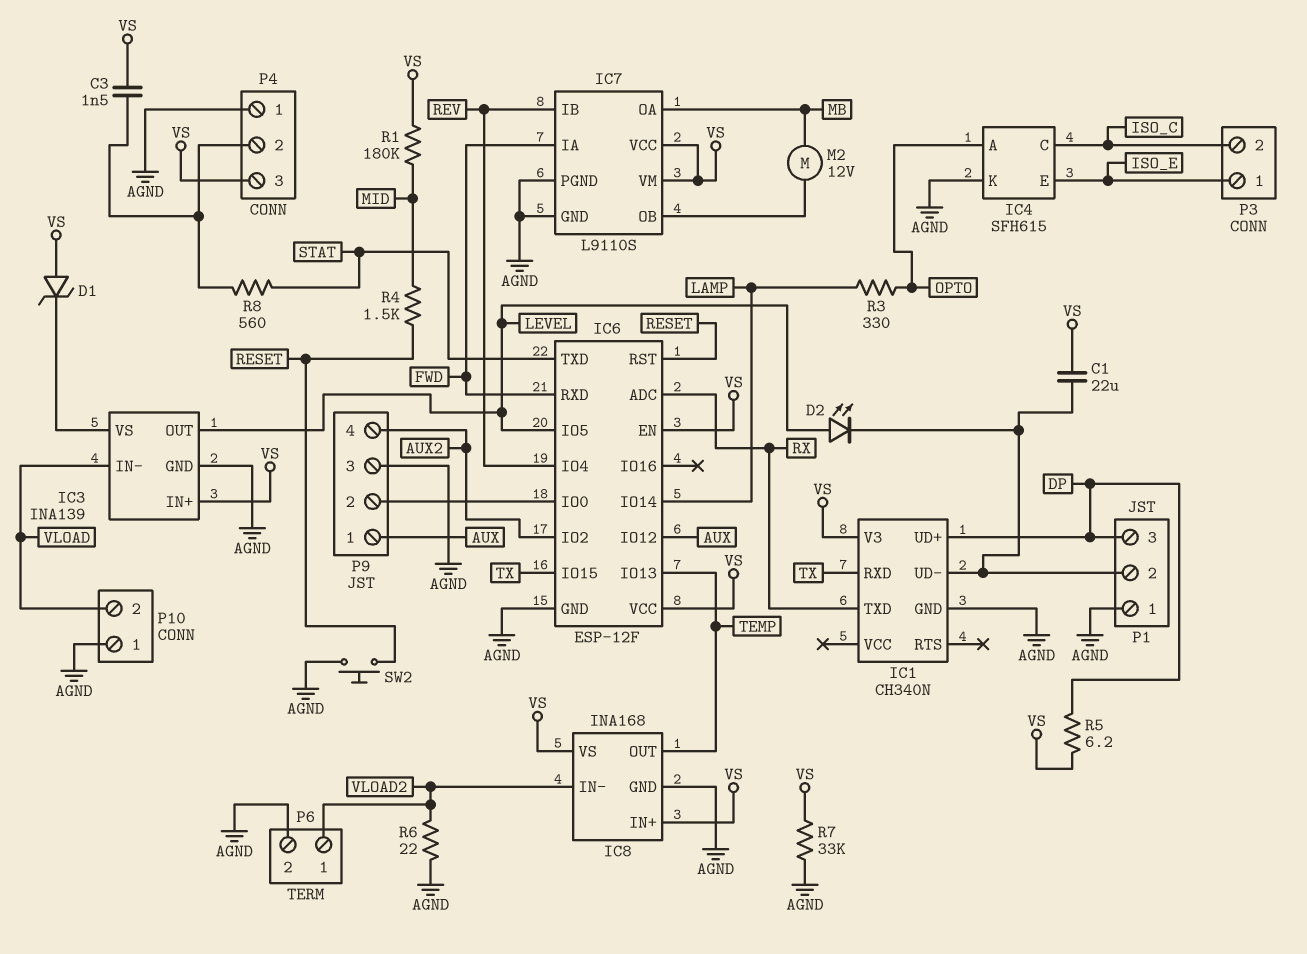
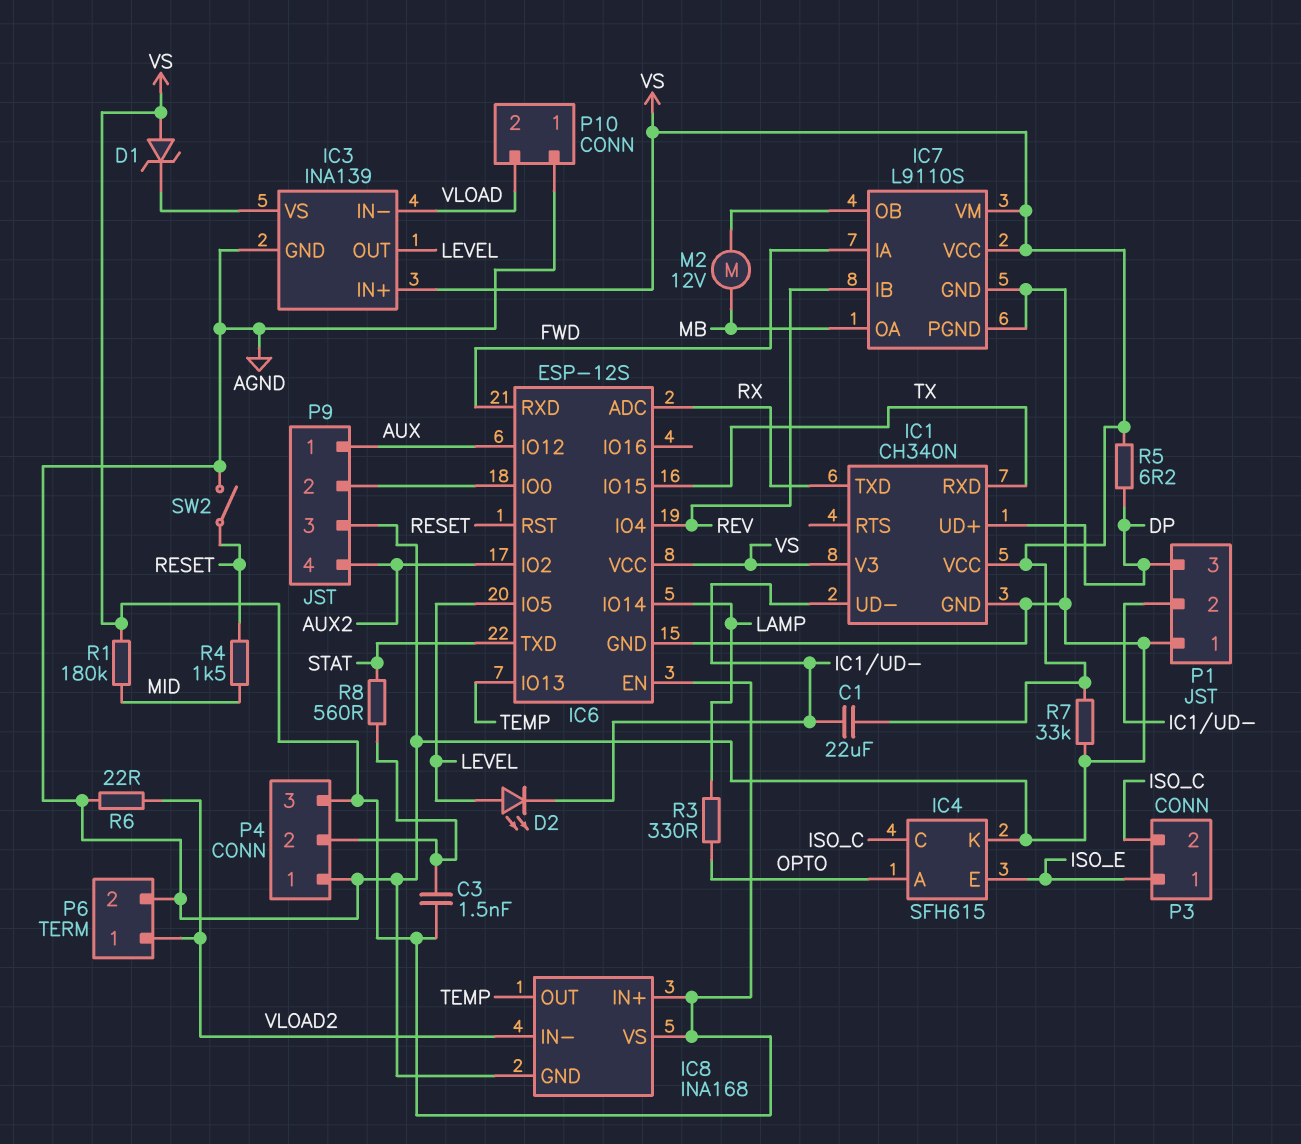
IC1 pin VCC: none -> VS
IC6: ESP-12F -> ESP-12S
SW2: button (AGND, RESET) -> switch (AGND, RESET)

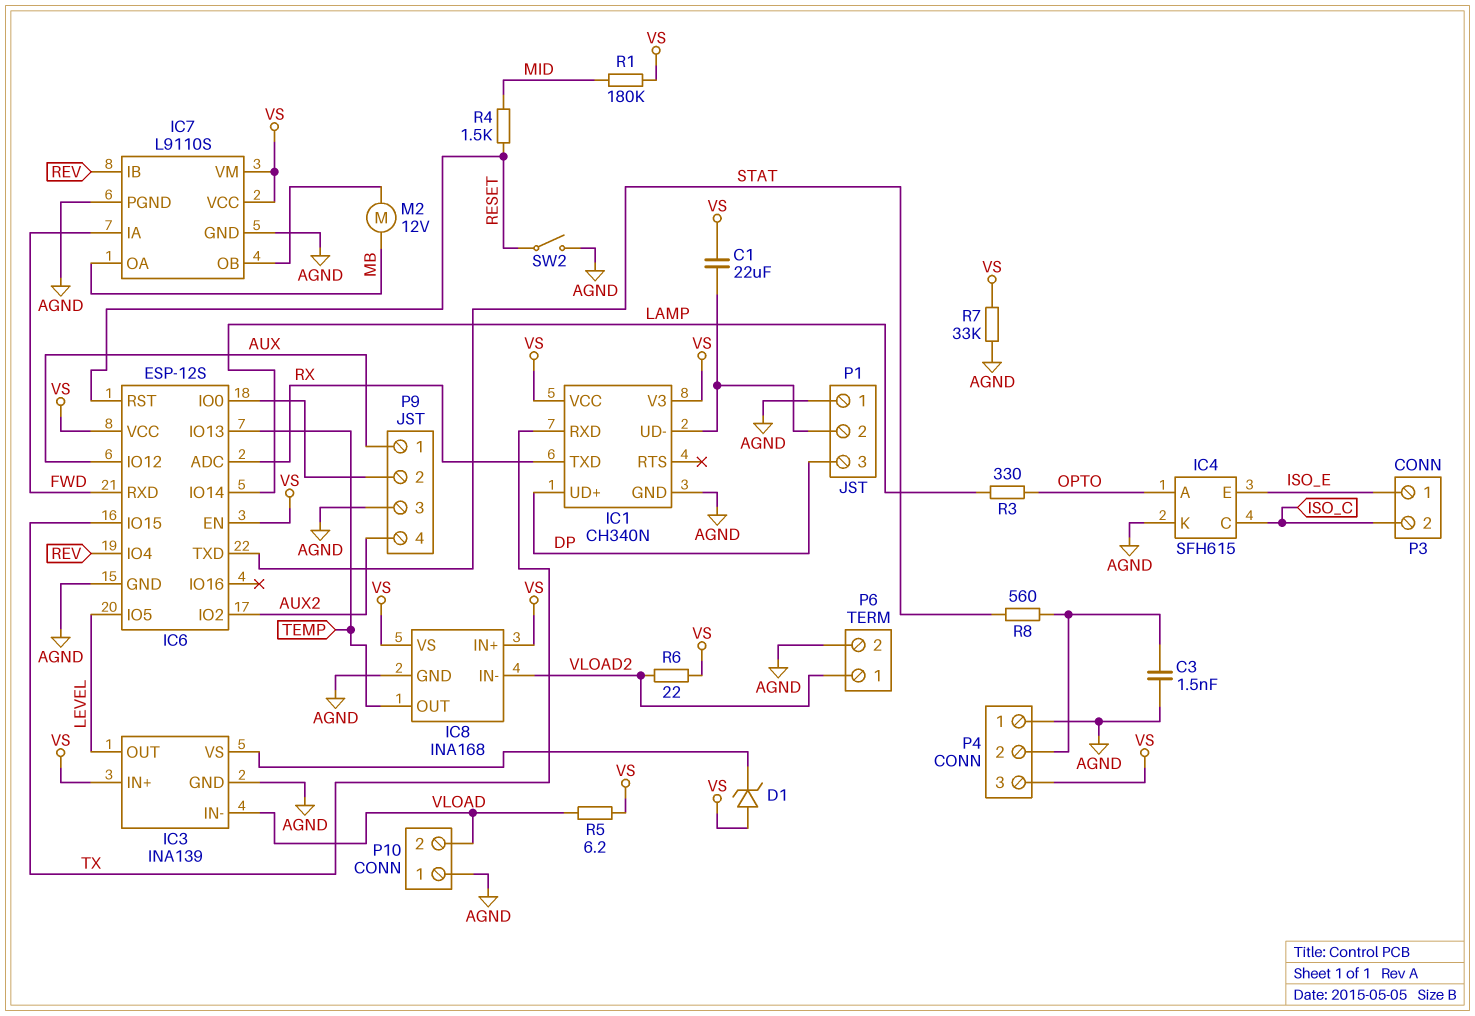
C3: 1.5nF (P4/2, VS) -> 1.5nF (AGND, P4/2)
D2: LED (A LEVEL, K IC1/UD-) -> none
R5: 6.2 (DP, VS) -> 6.2 (VLOAD, VS)
R6: 22 (AGND, VLOAD2) -> 22 (VLOAD2, VS)

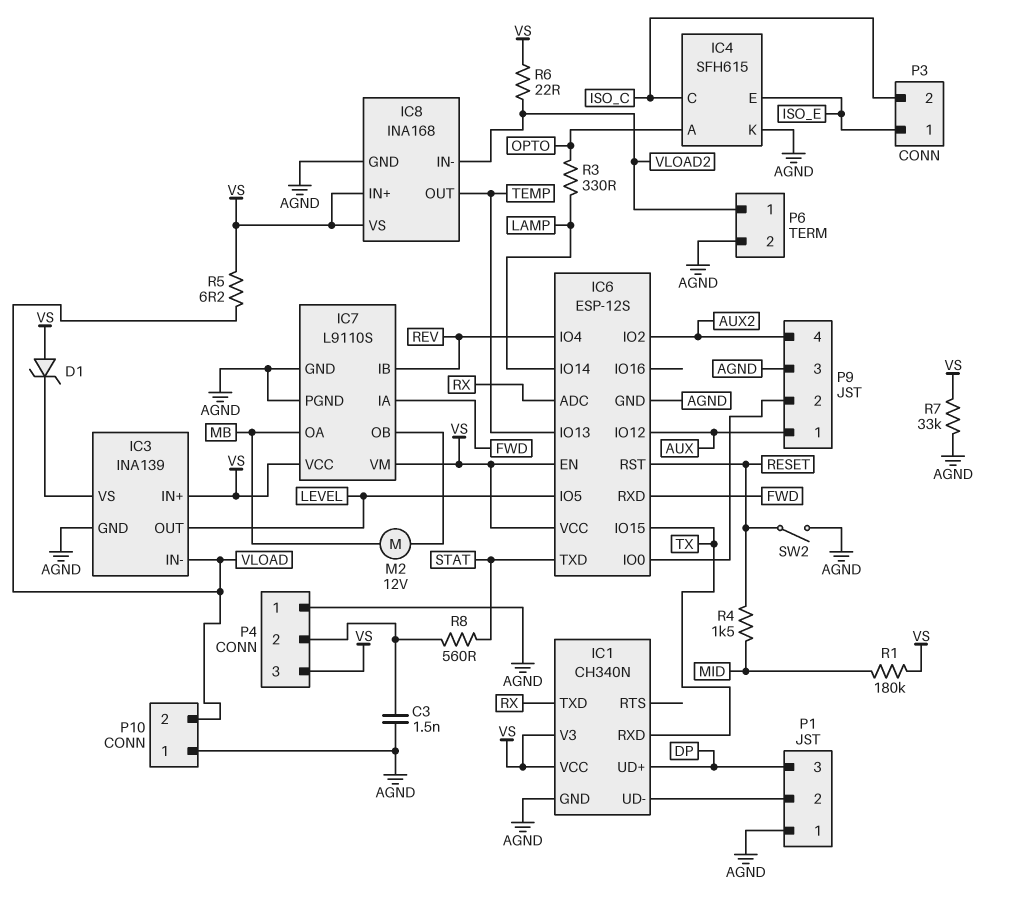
C1: 22uF (IC1/UD-, VS) -> none

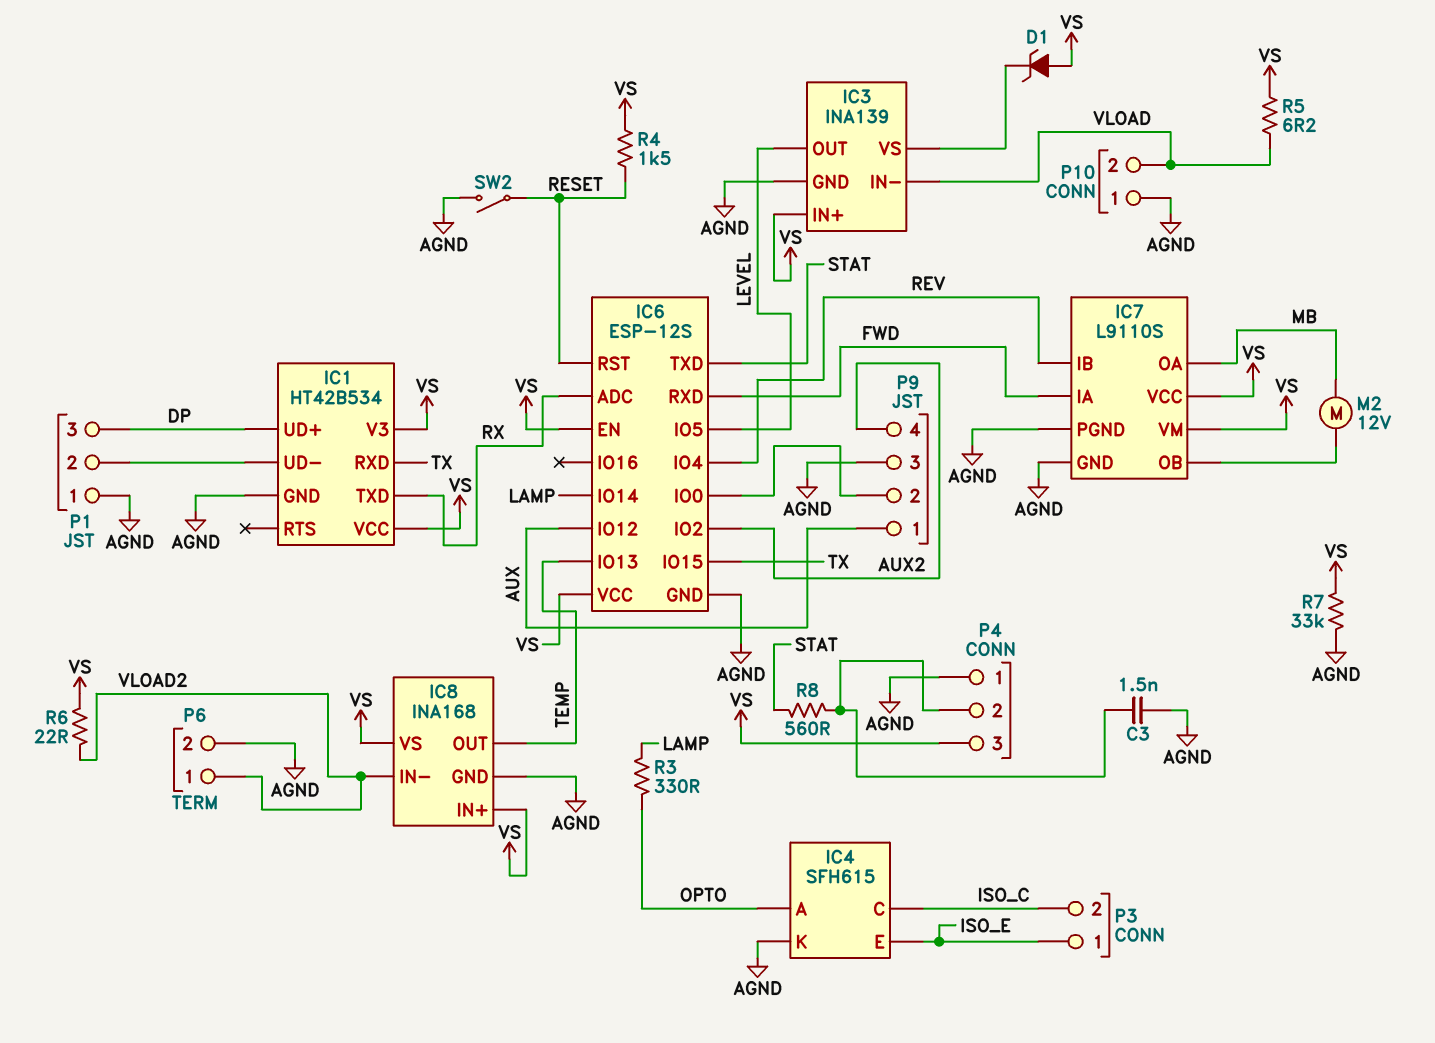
IC1: CH340N -> HT42B534
R1: 180k (MID, VS) -> none
R4: 1.5k (MID, RESET) -> 1.5k (RESET, VS)

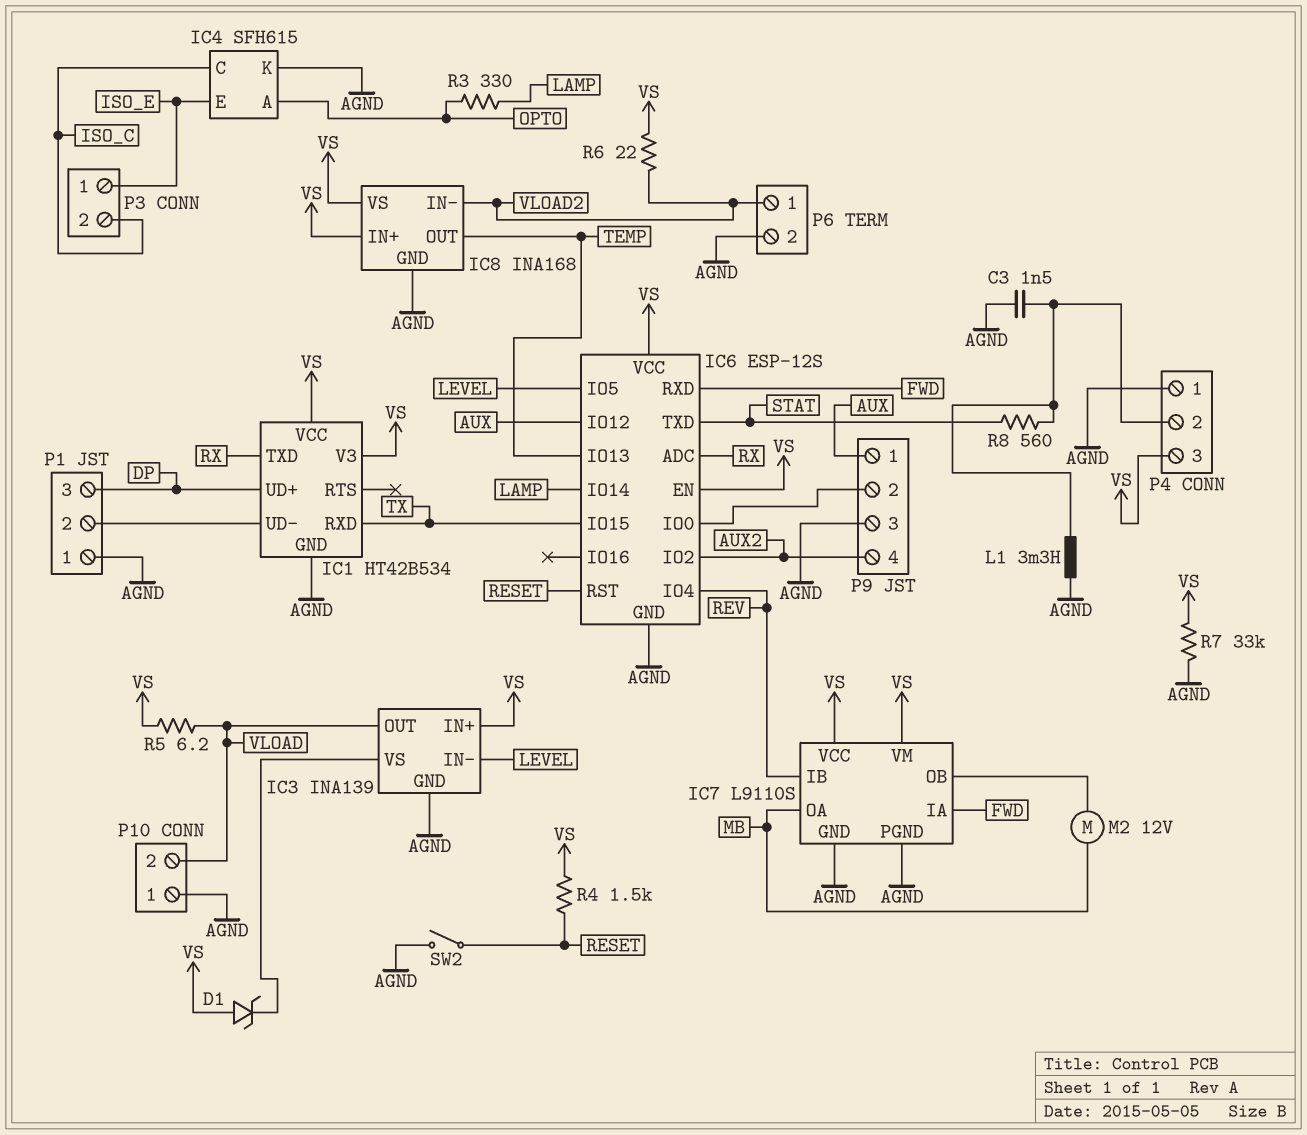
IC3 pin IN-: VLOAD -> LEVEL
IC3 pin OUT: LEVEL -> VLOAD
L1: none -> 3.3mH (AGND, P4/2)

